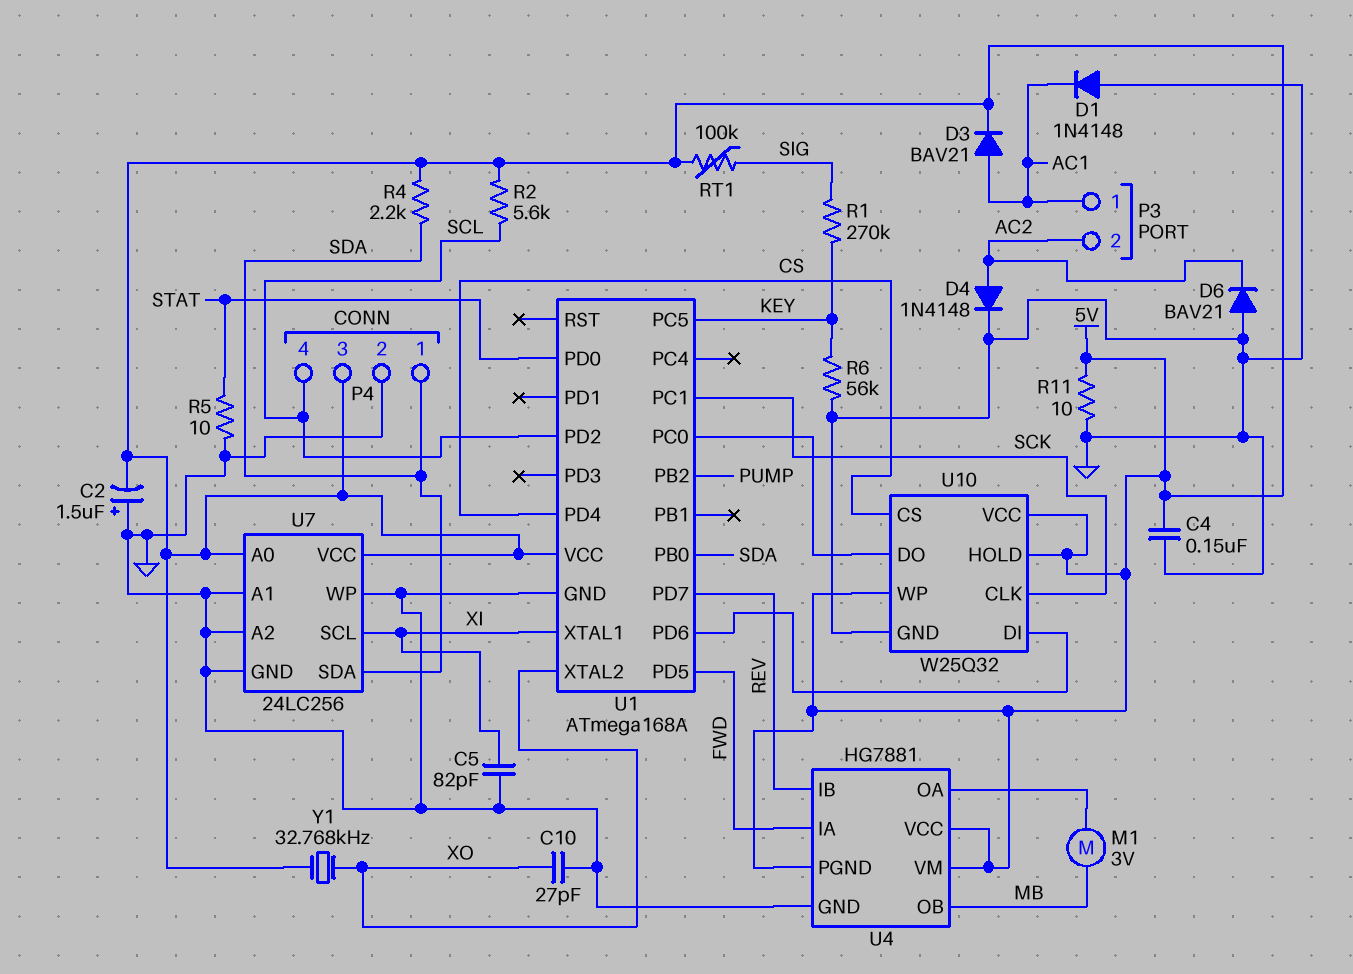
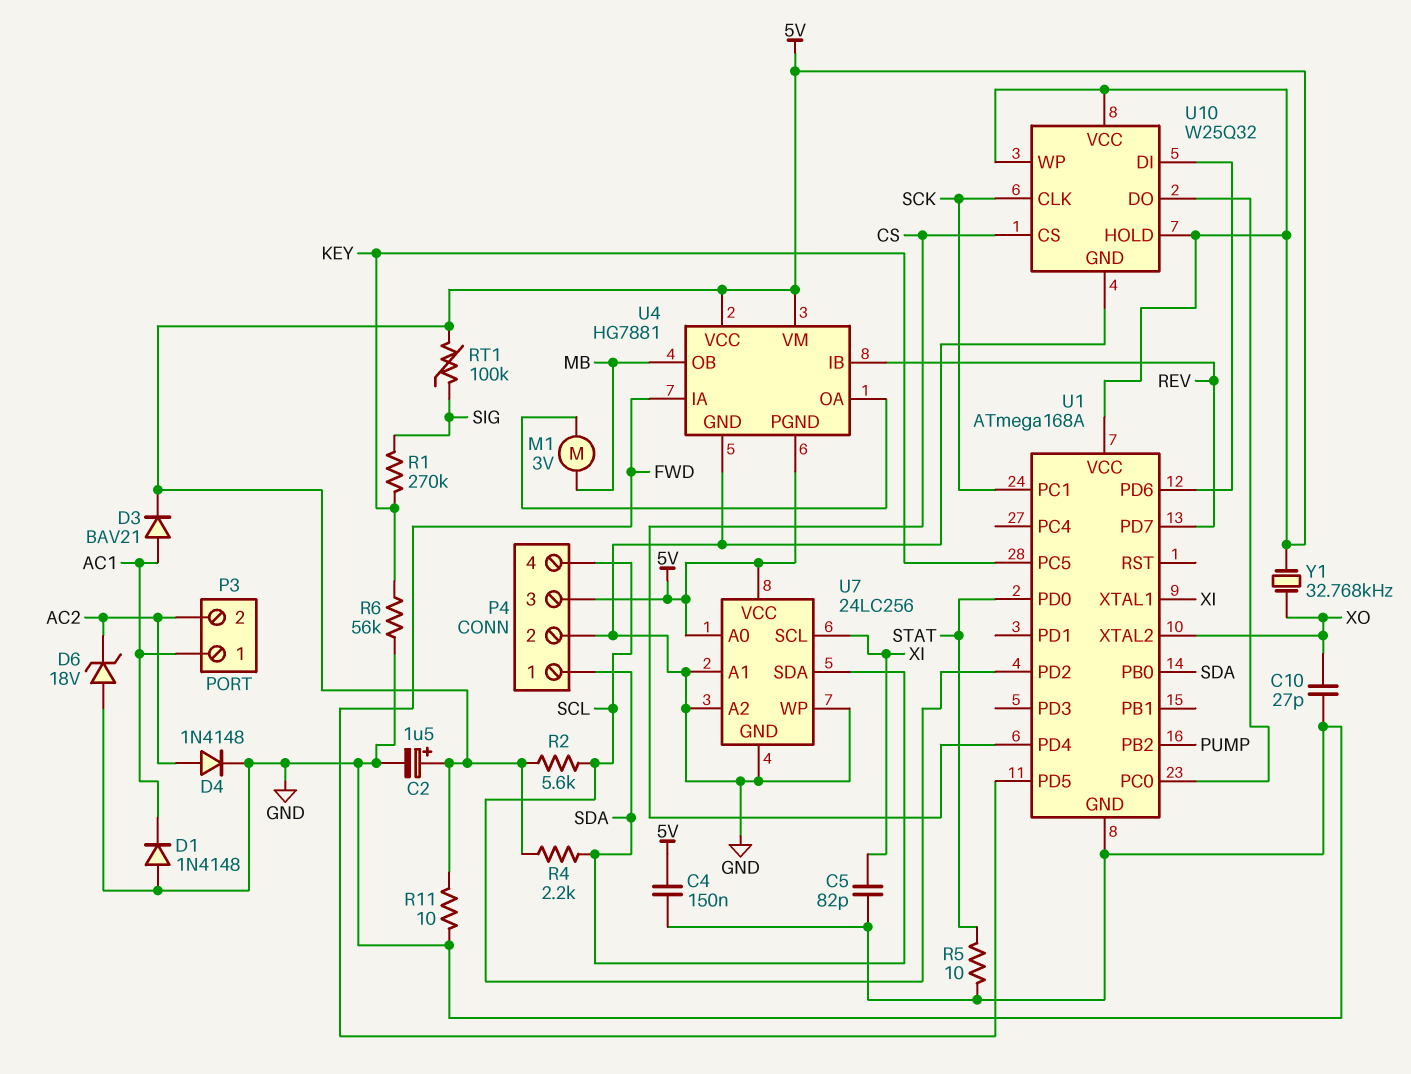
C2: 1.5uF (plus GND, minus 5V) -> 1.5uF (plus 5V, minus GND)
D6: diode BAV21 (A GND, K AC2) -> zener 18V (A GND, K AC2)

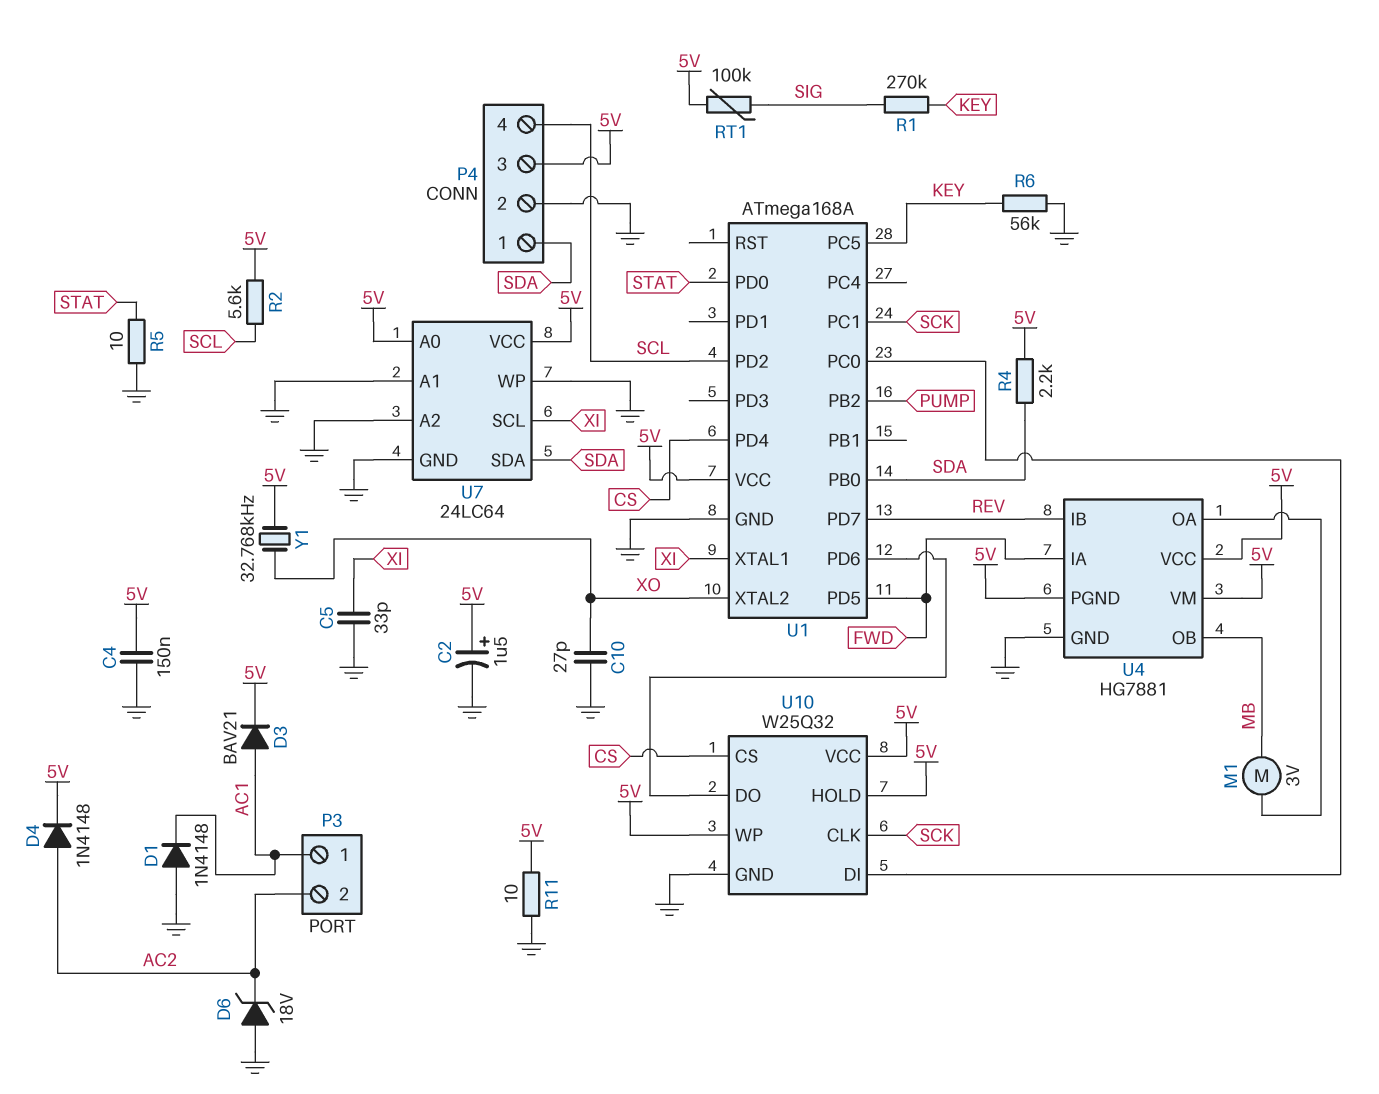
C5: 82pF (GND, XI) -> 33pF (GND, XI)
D4: diode 1N4148 (A AC2, K GND) -> diode 1N4148 (A AC2, K 5V)
U7: 24LC256 -> 24LC64
U10 pin DI: U1/PD6 -> U1/PC0
U10 pin DO: U1/PC0 -> U1/PD6

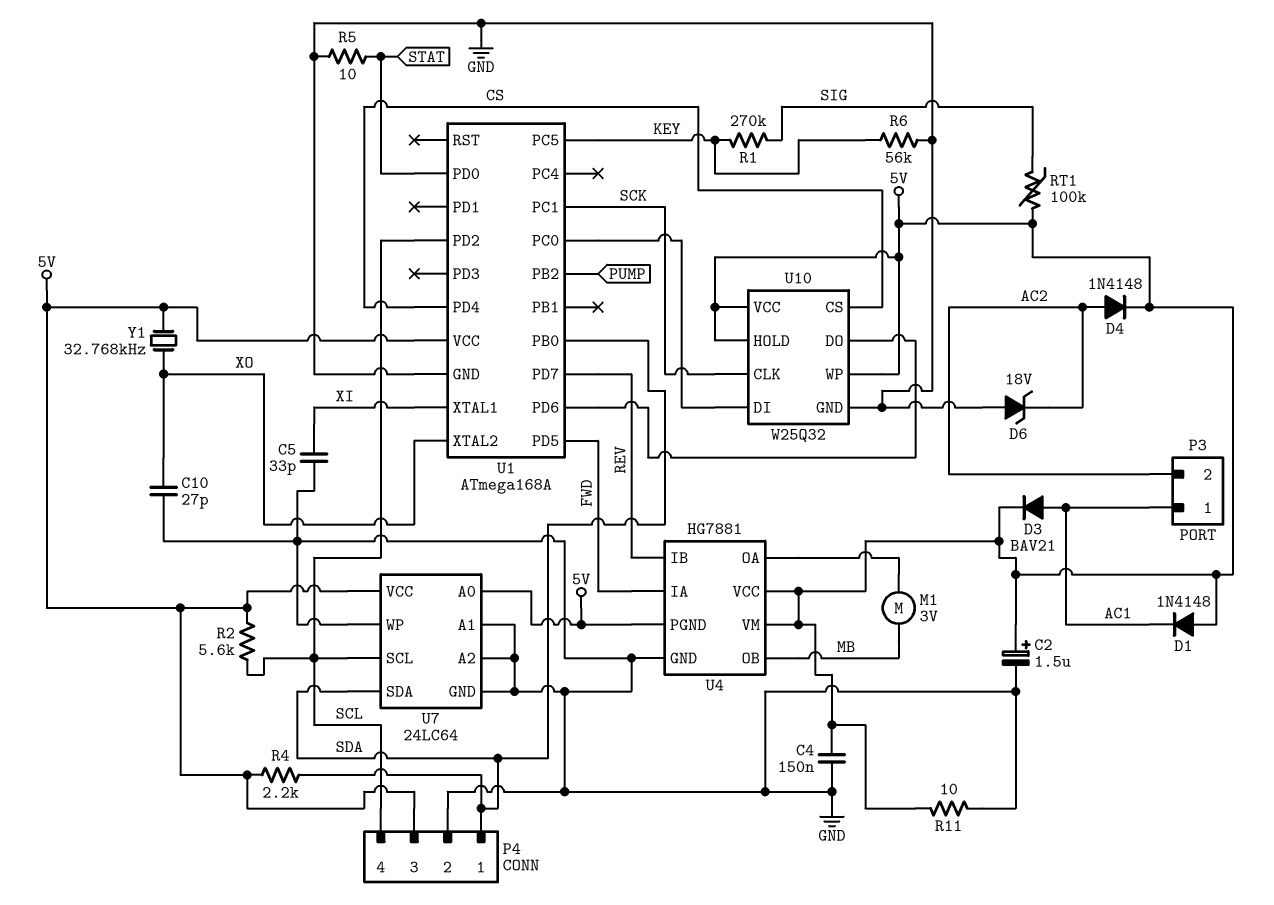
D1: diode 1N4148 (A GND, K AC1) -> diode 1N4148 (A 5V, K AC1)
U7 pin SCL: XI -> SCL

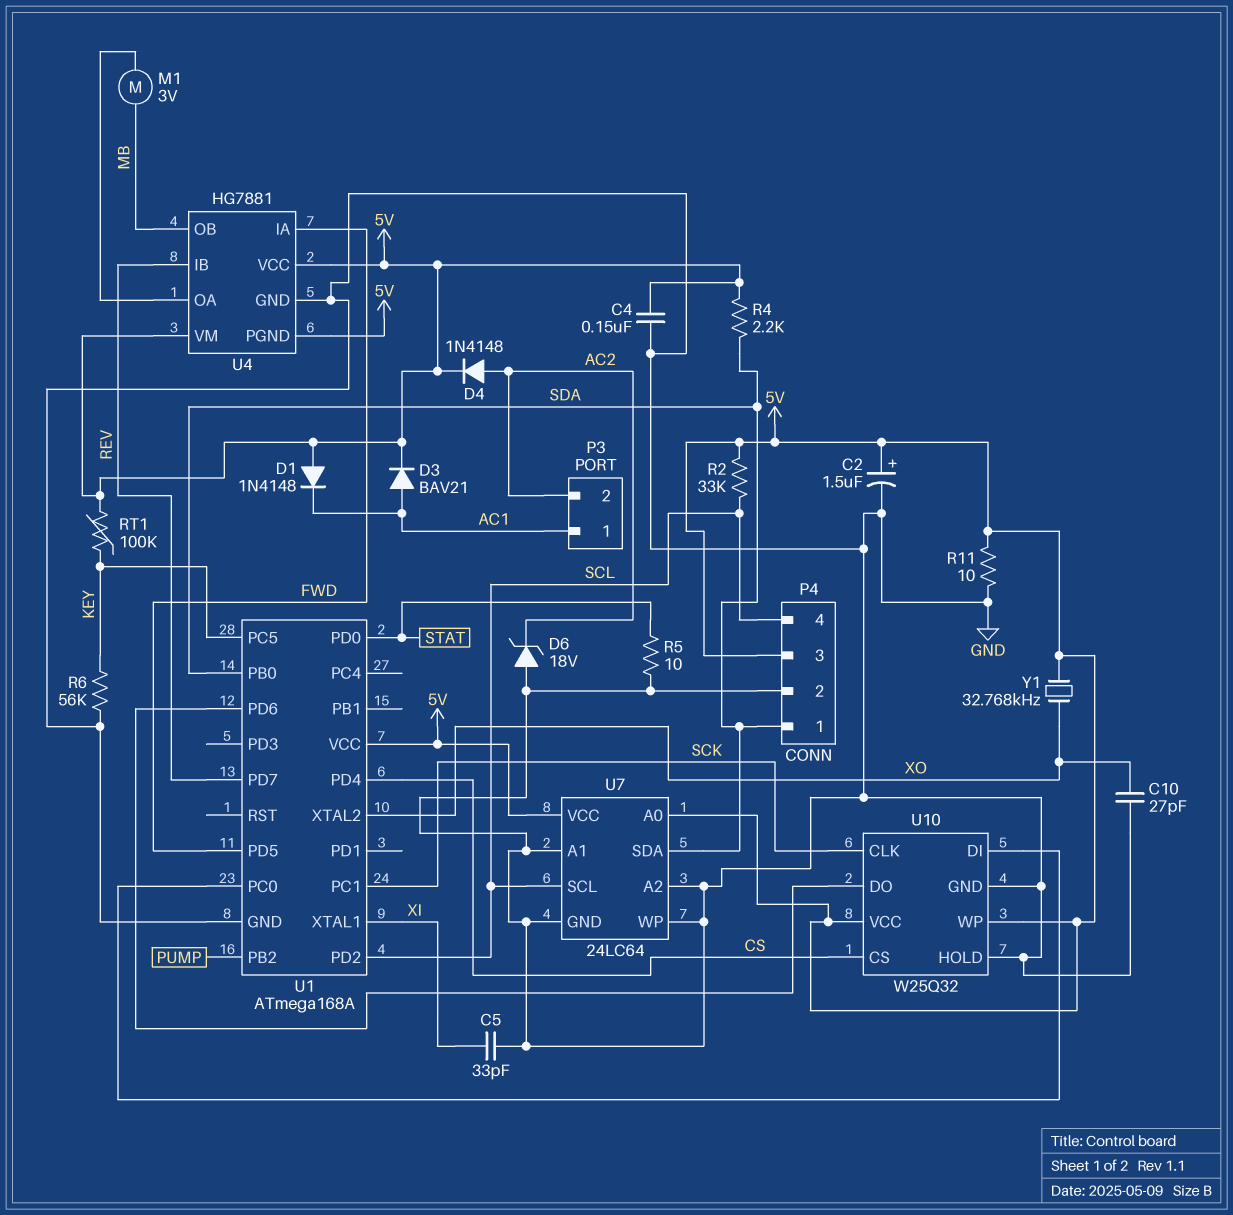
R1: 270k (KEY, SIG) -> none
R2: 5.6k (5V, SCL) -> 33k (5V, SCL)
RT1: 100k (5V, SIG) -> 100k (5V, KEY)
U10 pin HOLD: 5V -> GND

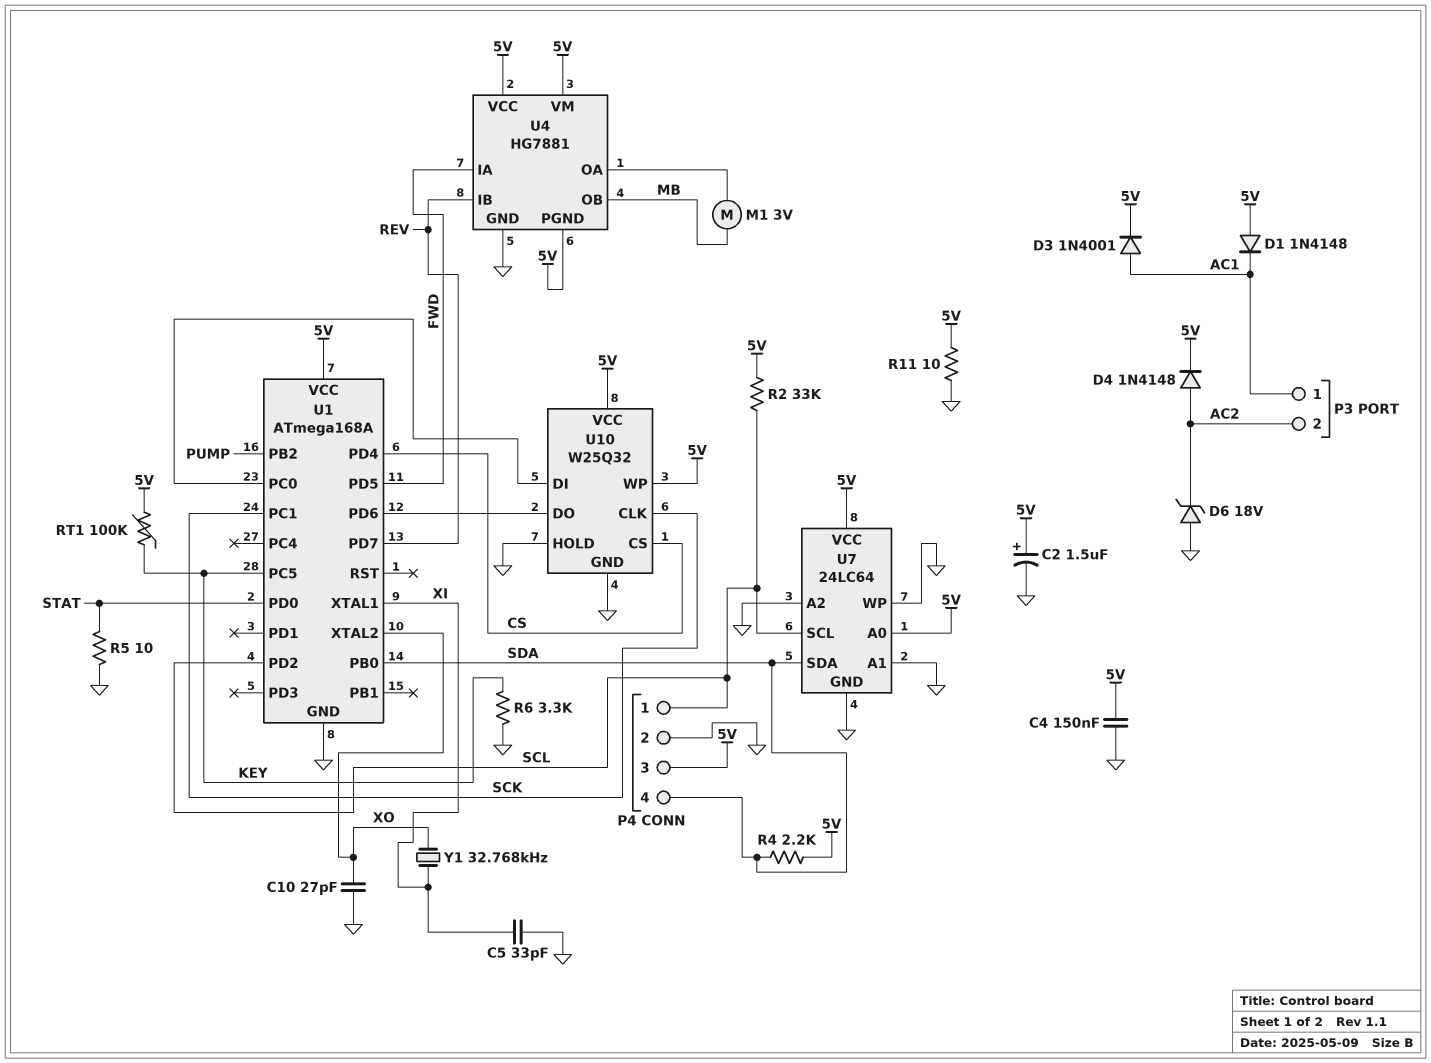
D3: diode BAV21 (A AC1, K 5V) -> diode 1N4001 (A AC1, K 5V)
P4 pin 1: SDA -> SCL
P4 pin 4: SCL -> SDA
R6: 56k (GND, KEY) -> 3.3k (GND, KEY)
Y1: 32.768kHz (5V, XO) -> 32.768kHz (XI, XO)

